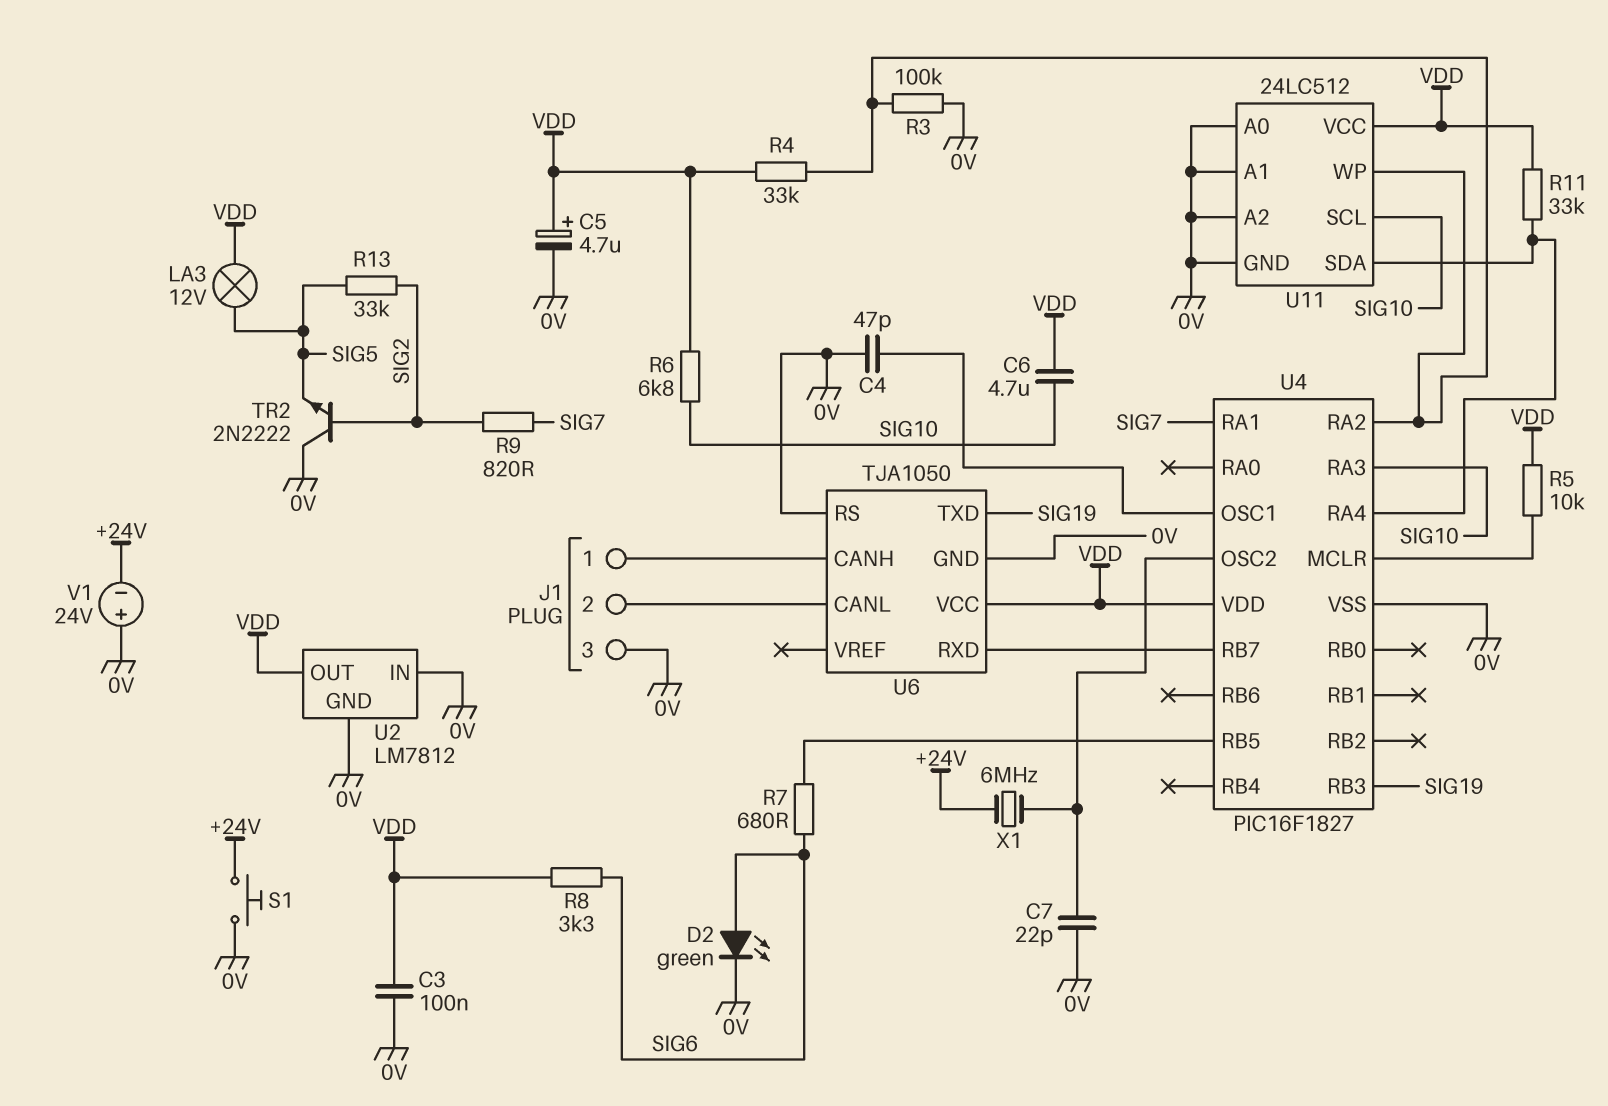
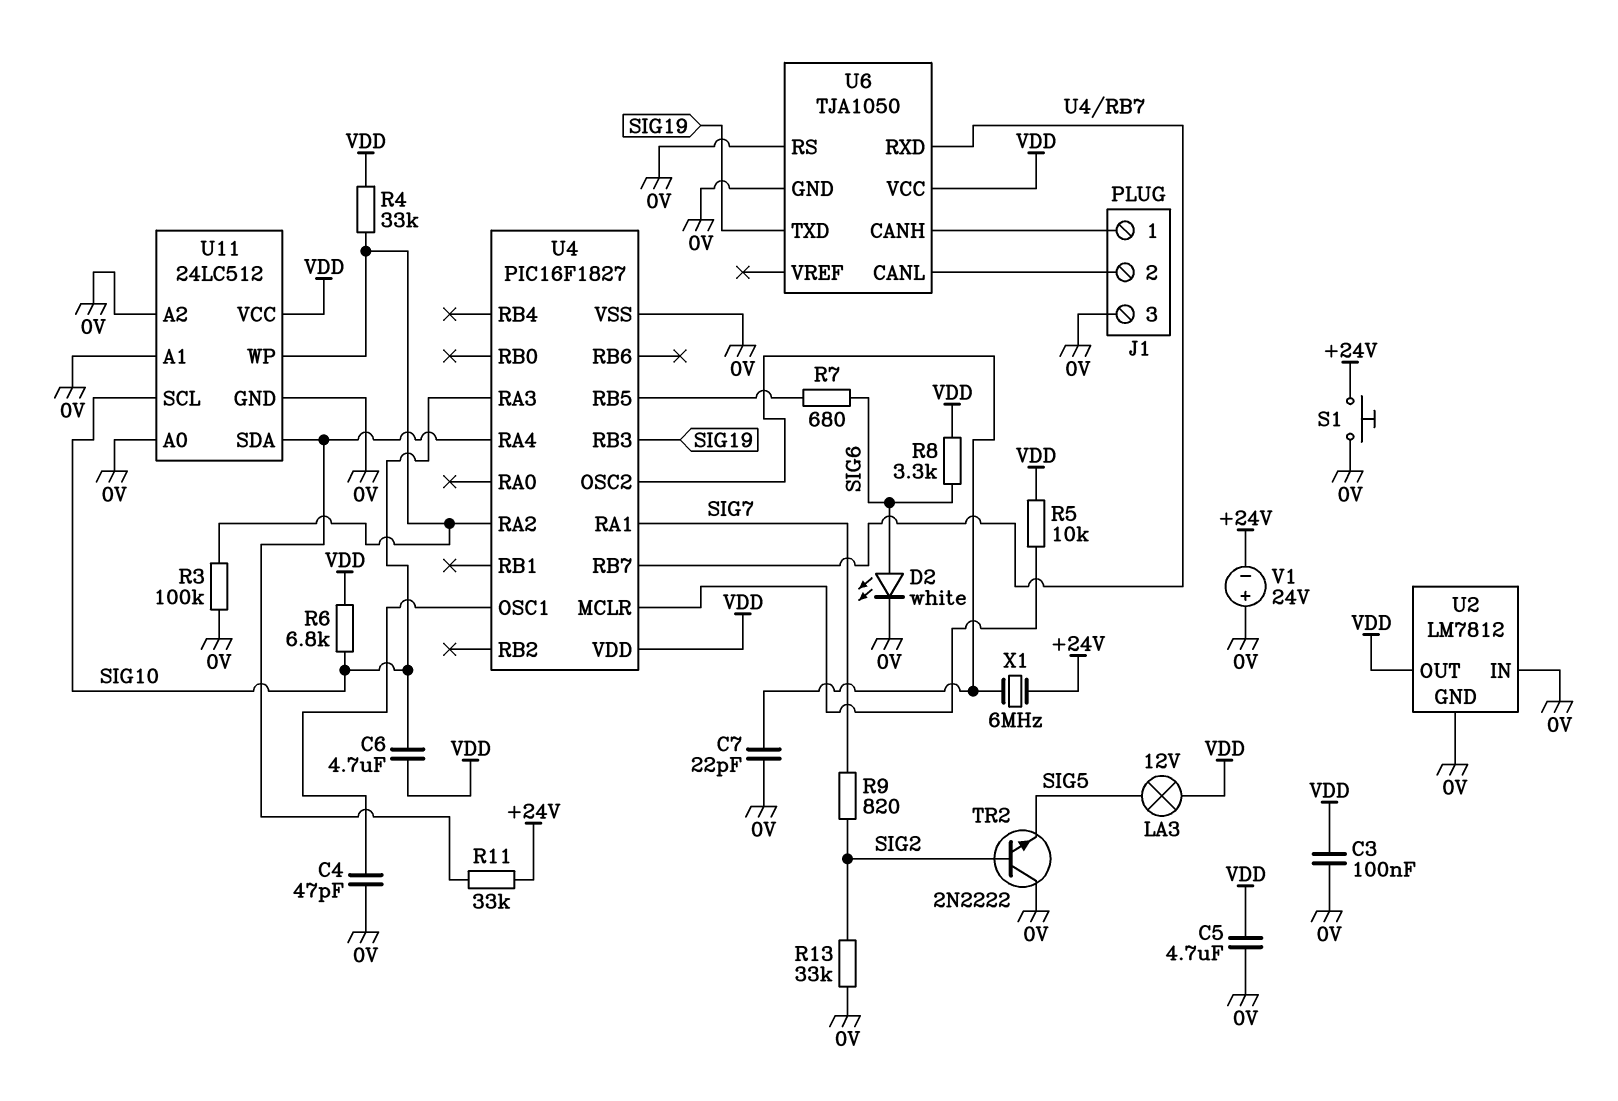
C5: 4.7uF (plus VDD, minus 0V) -> 4.7uF (0V, VDD)
D2: LED green (A SIG6, K 0V) -> LED white (A SIG6, K 0V)
R11: 33k (U4/RA4, VDD) -> 33k (+24V, U4/RA4)
R13: 33k (SIG2, SIG5) -> 33k (0V, SIG2)

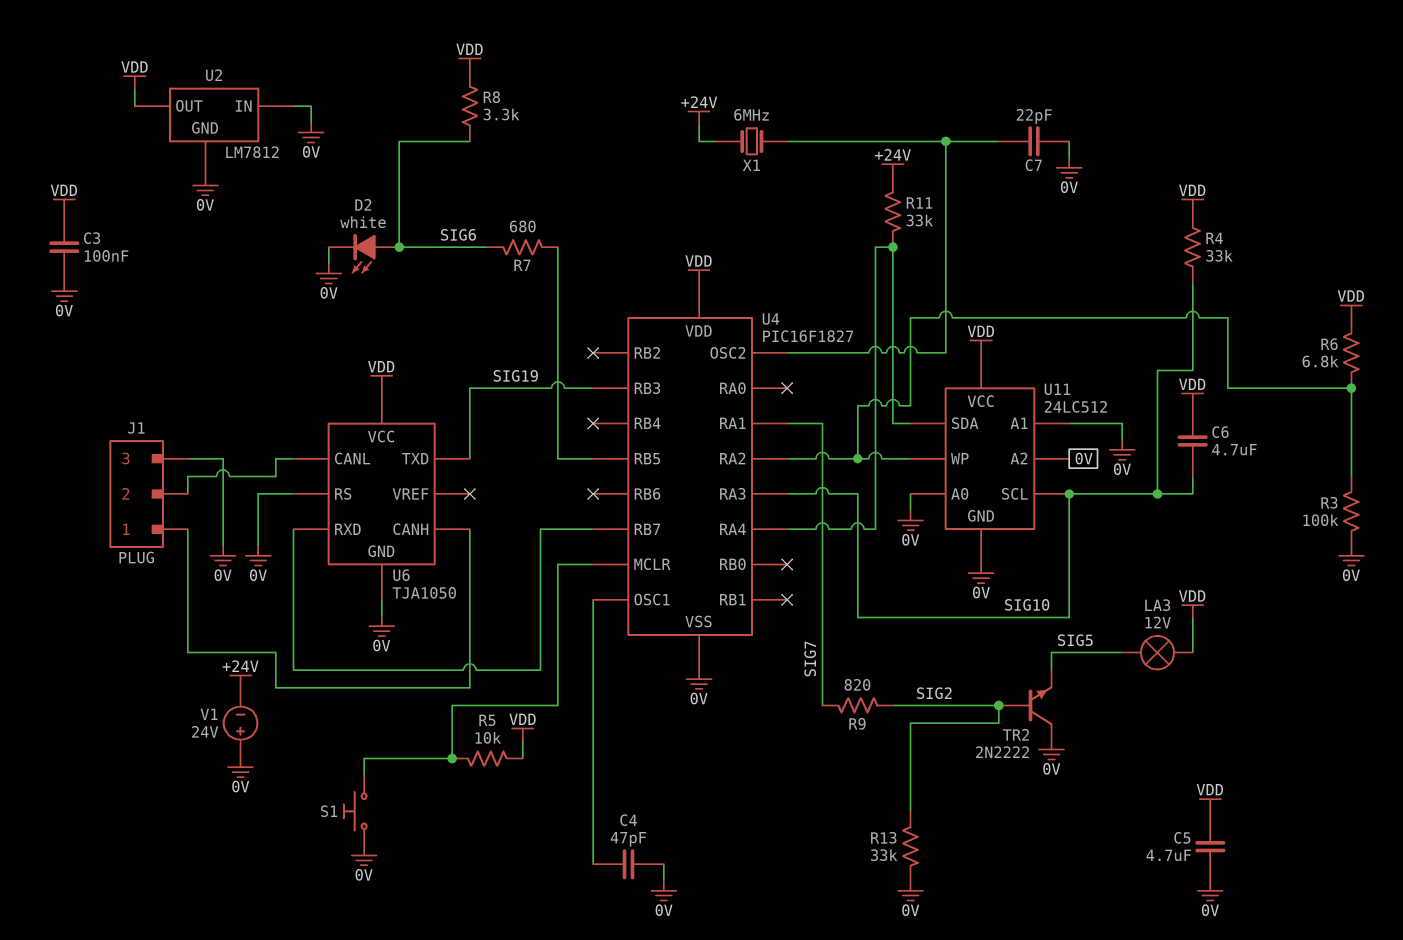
R4: 33k (U4/RA2, VDD) -> 33k (SIG10, VDD)
R6: 6.8k (SIG10, VDD) -> 6.8k (U4/RA2, VDD)
S1: button (+24V, 0V) -> button (0V, U4/MCLR)

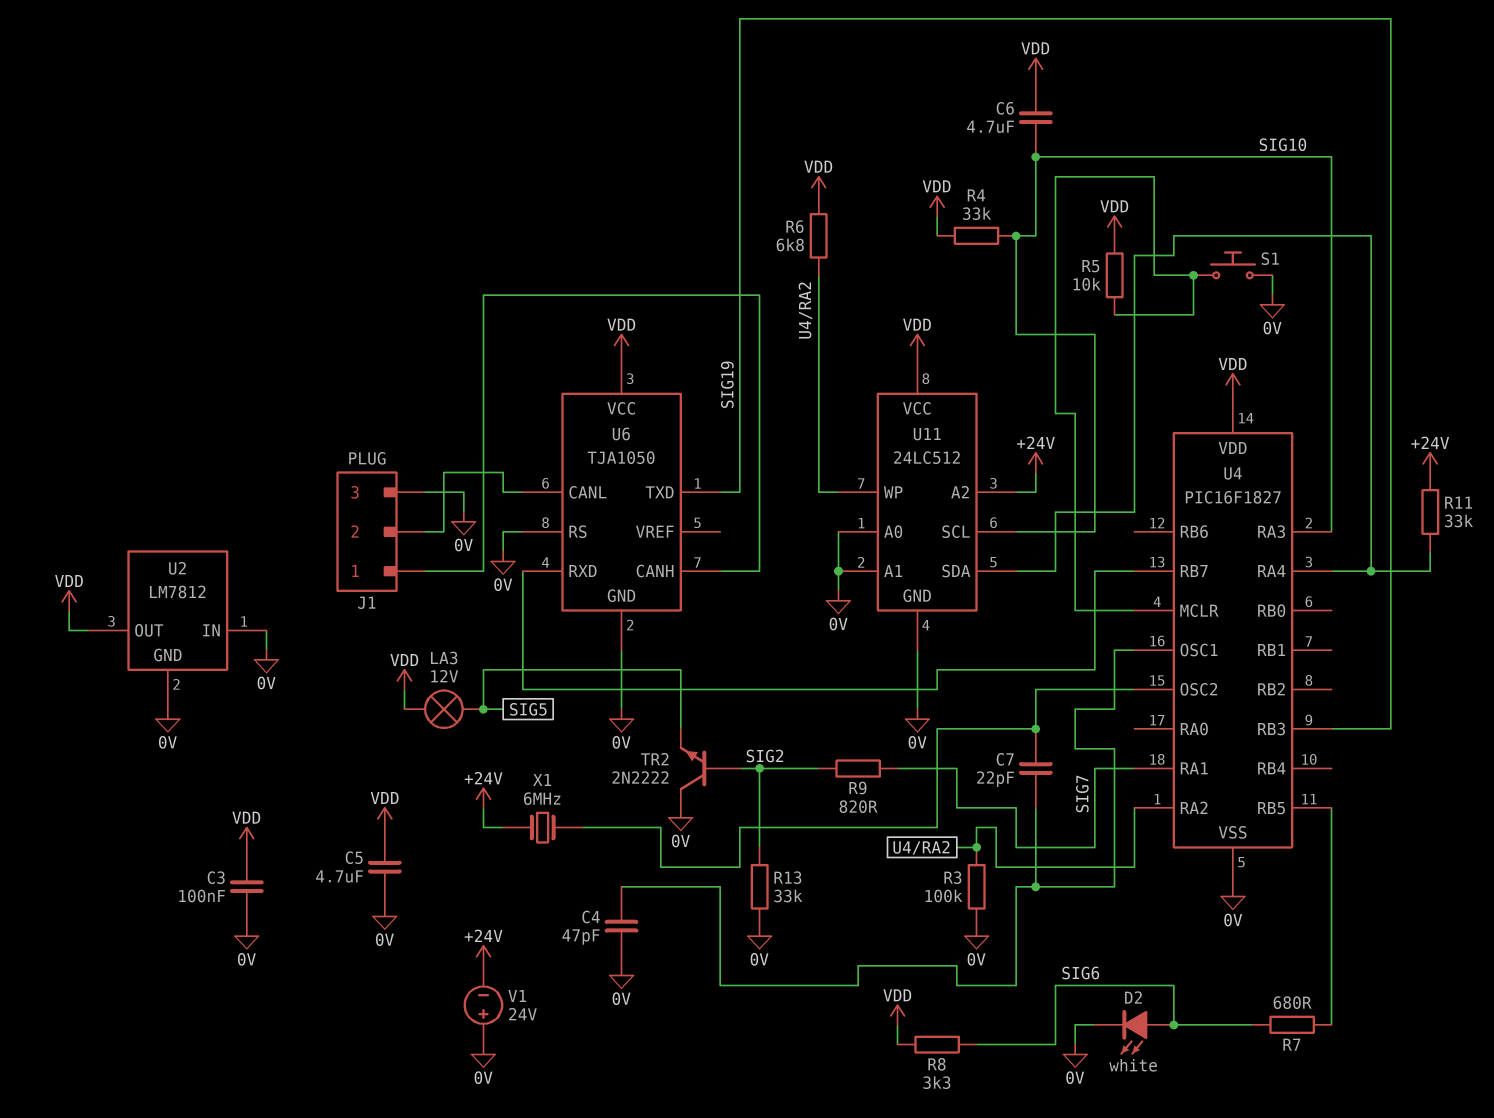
C7: 22pF (0V, U4/OSC2) -> 22pF (U4/OSC1, U4/OSC2)
U11 pin A2: 0V -> +24V

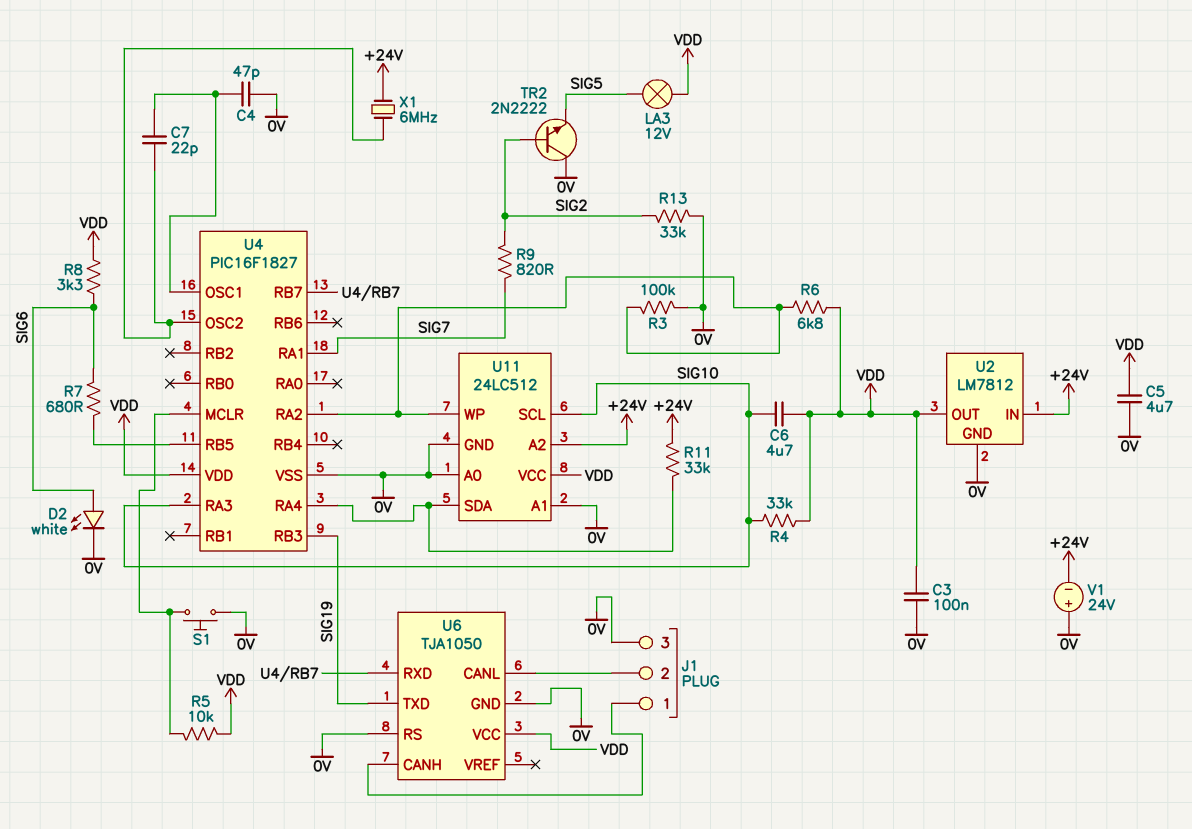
U2 pin IN: 0V -> +24V

